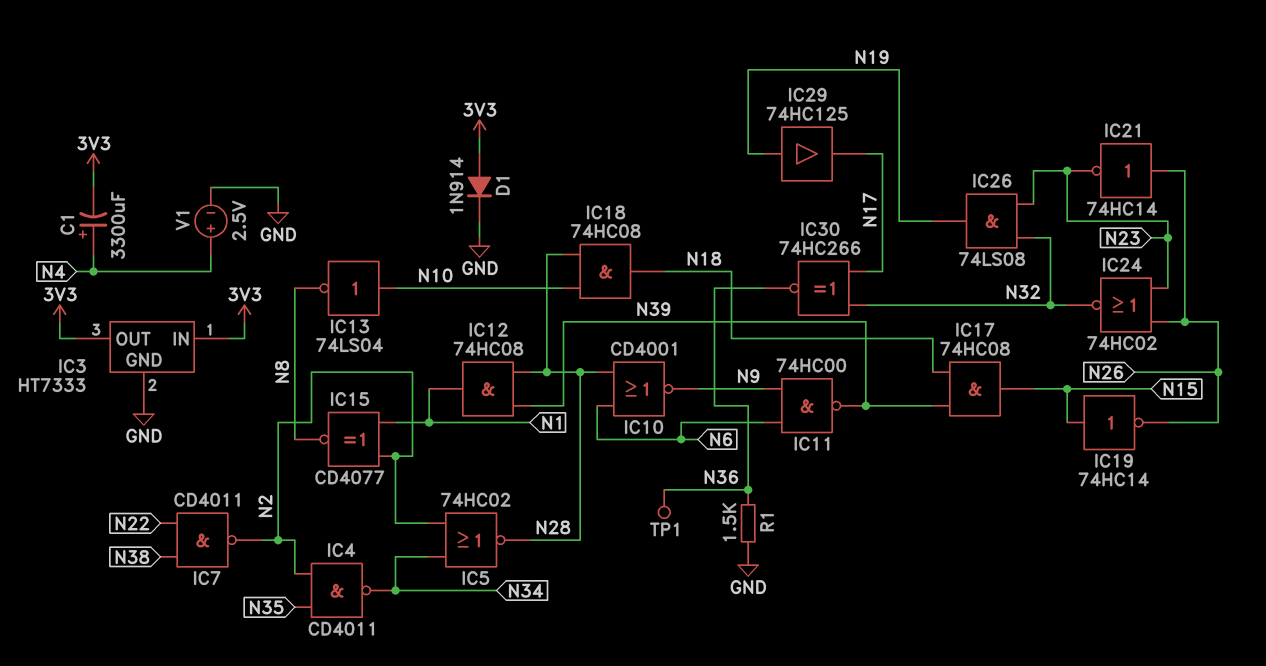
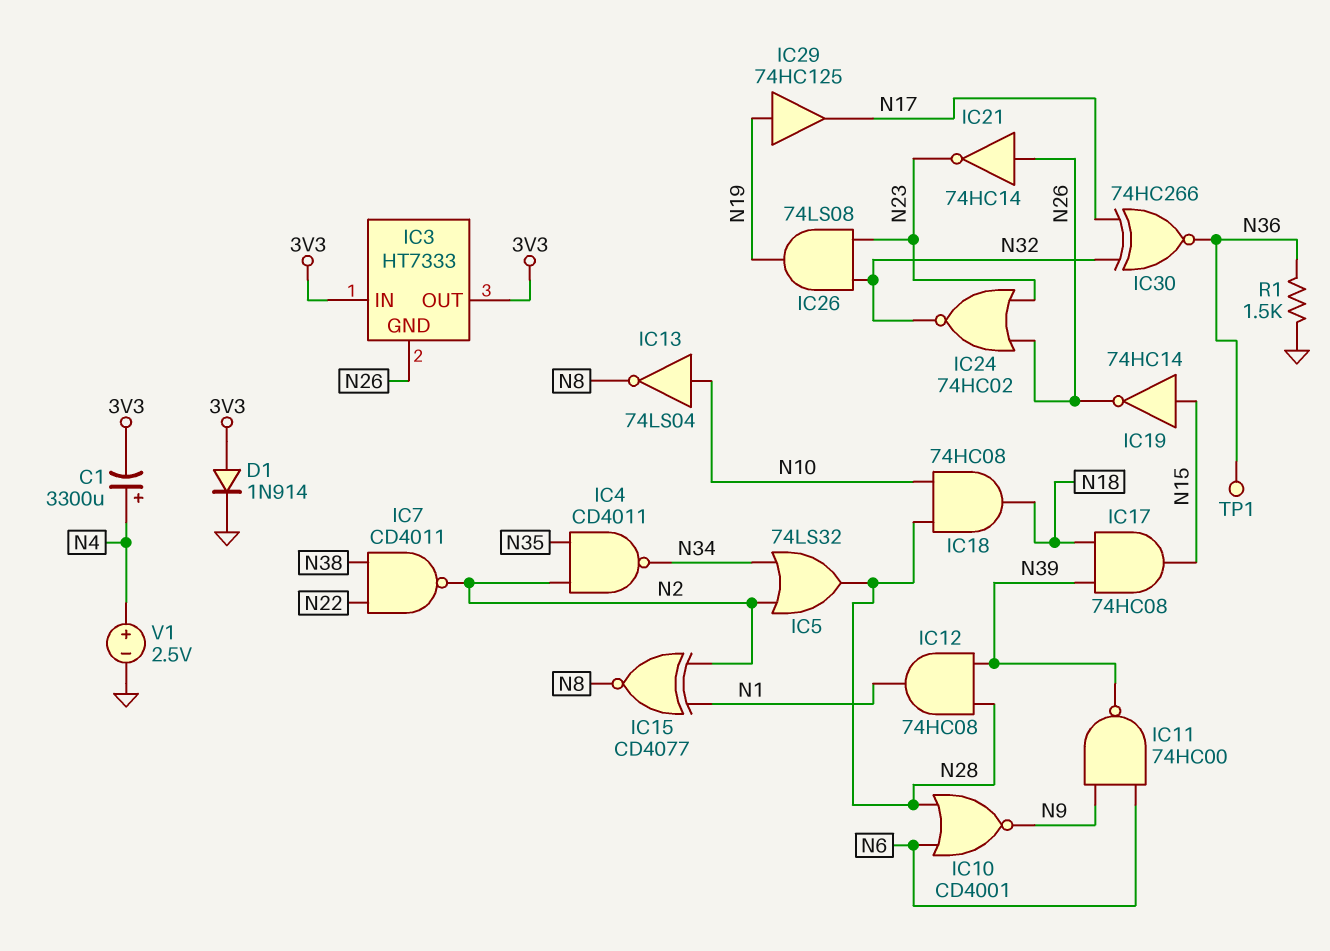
IC3 pin GND: GND -> N26
IC5: NOR 74HC02 (in N2, in N34, out N28) -> OR 74LS32 (in N2, in N34, out N28)

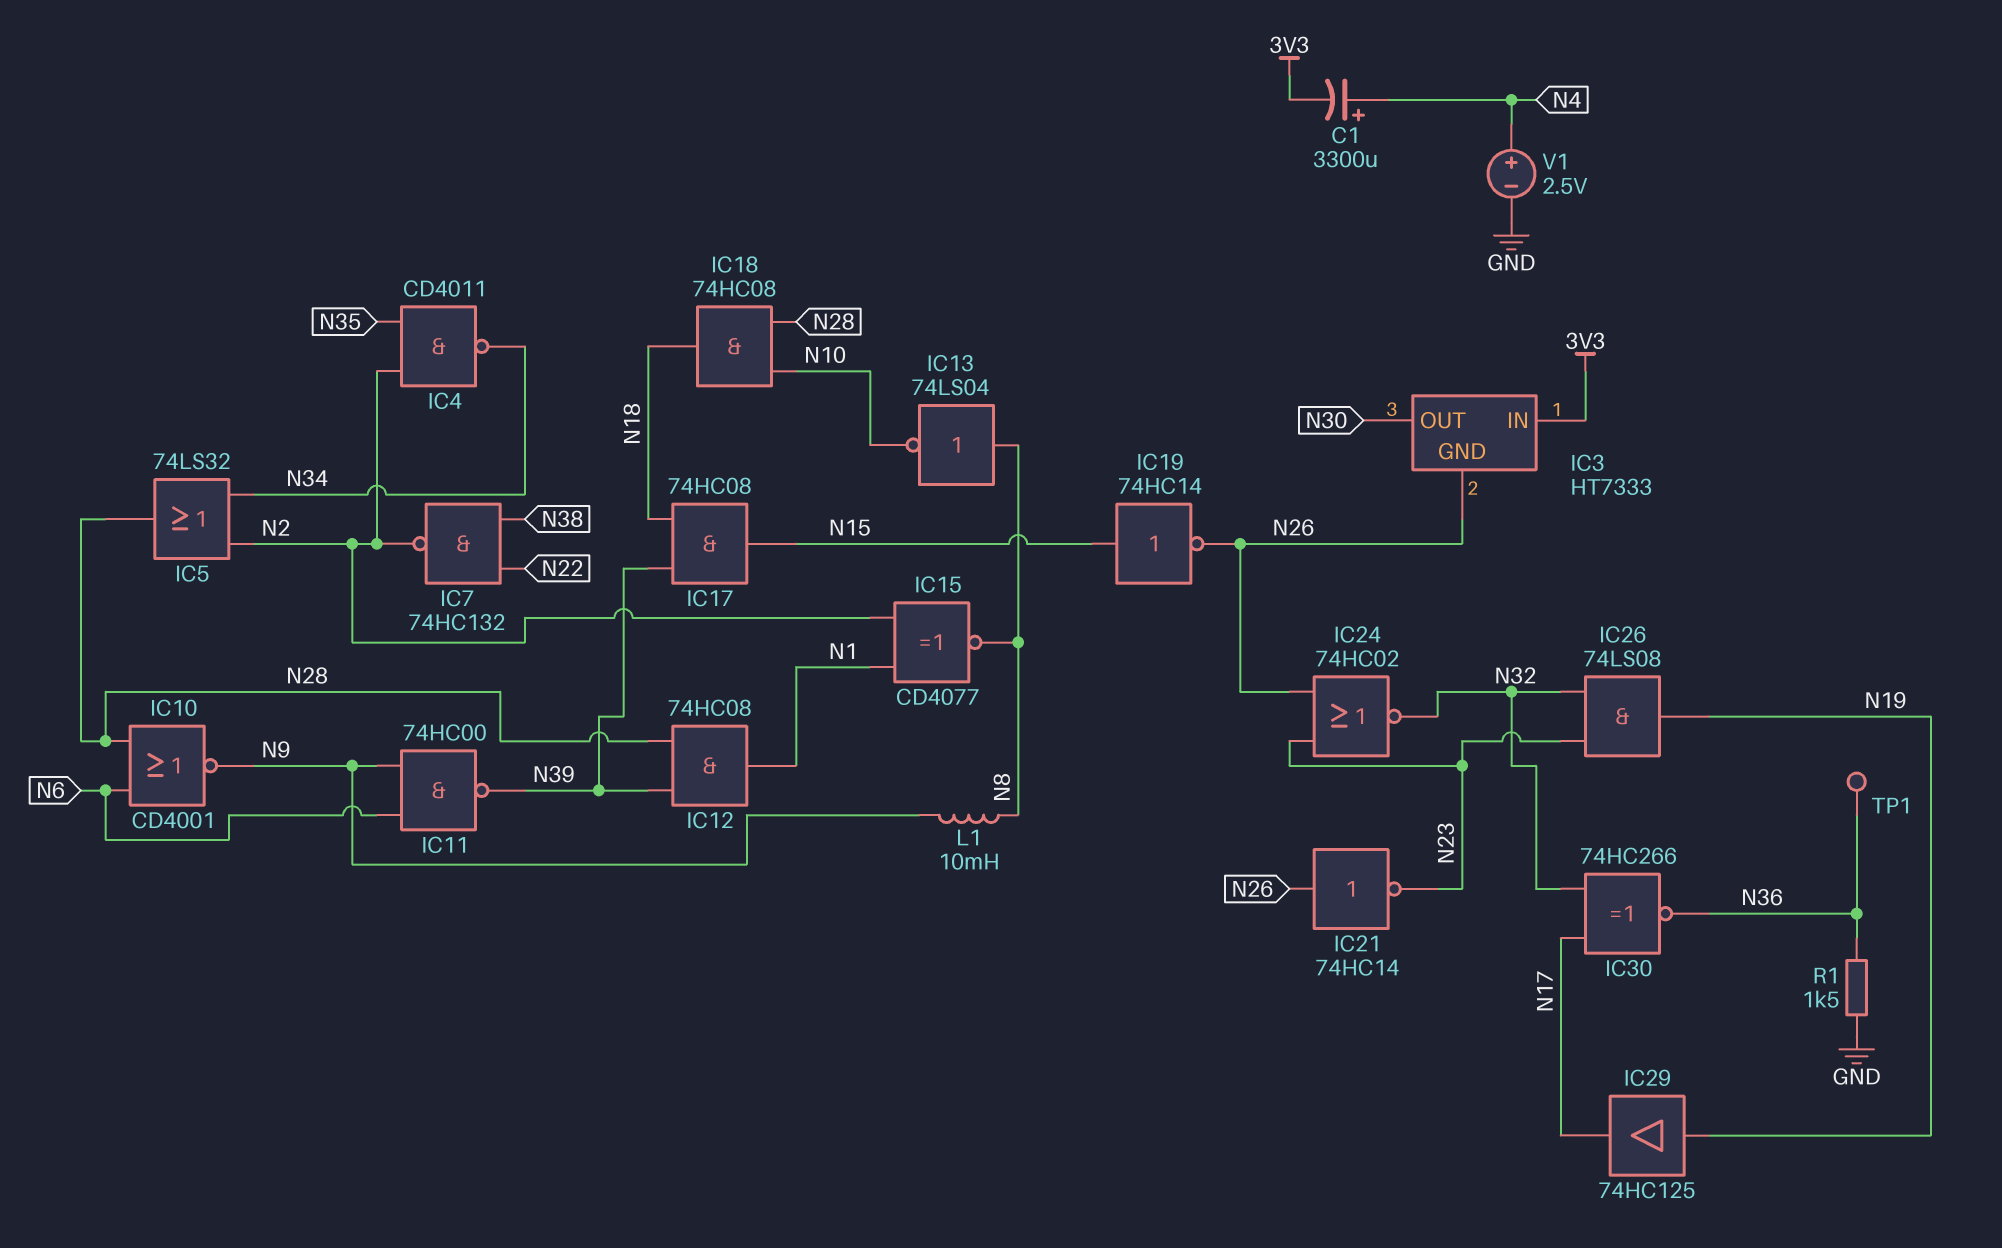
D1: diode 1N914 (A 3V3, K GND) -> none
IC3 pin OUT: 3V3 -> N30
IC7: NAND CD4011 (in N22, in N38, out N2) -> NAND 74HC132 (in N22, in N38, out N2)
IC13: NOT 74LS04 (in N10, out N8) -> NOT 74LS04 (in N8, out N10)
L1: none -> 10mH (N8, N9)

